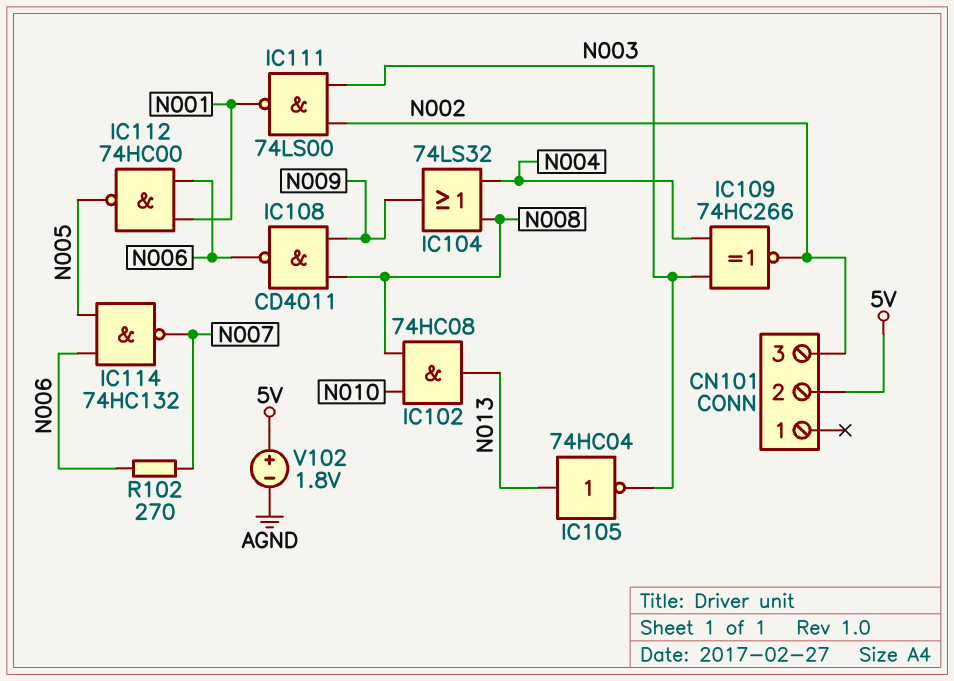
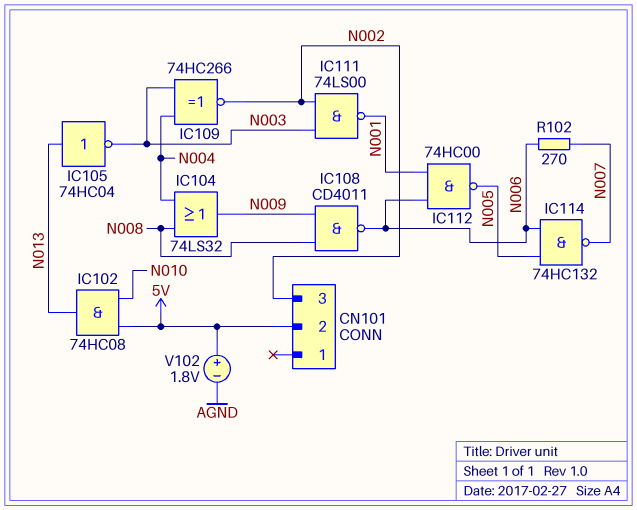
IC102: AND 74HC08 (in N008, in N010, out N013) -> AND 74HC08 (in 5V, in N010, out N013)

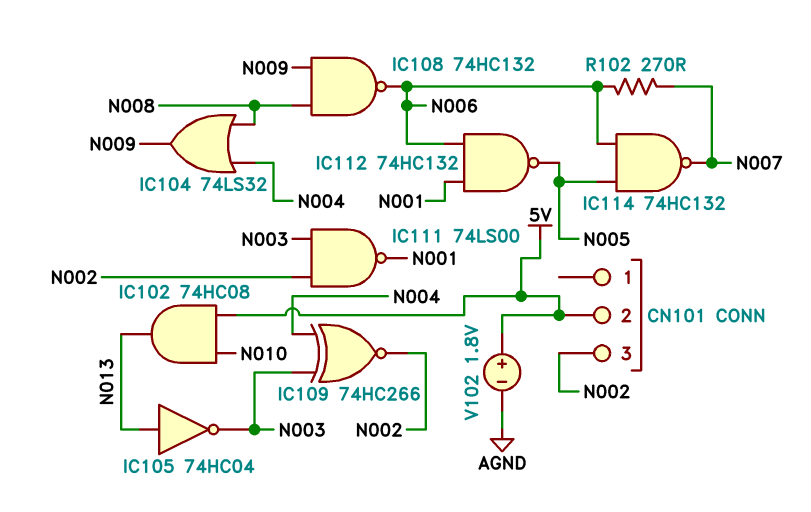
IC108: NAND CD4011 (in N008, in N009, out N006) -> NAND 74HC132 (in N008, in N009, out N006)
IC112: NAND 74HC00 (in N001, in N006, out N005) -> NAND 74HC132 (in N001, in N006, out N005)

